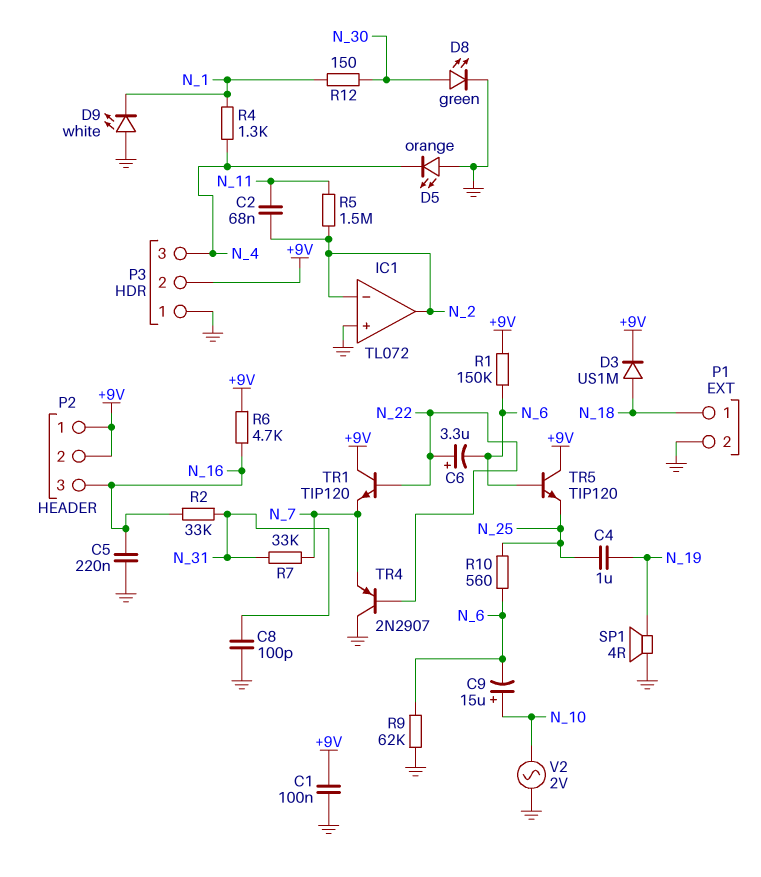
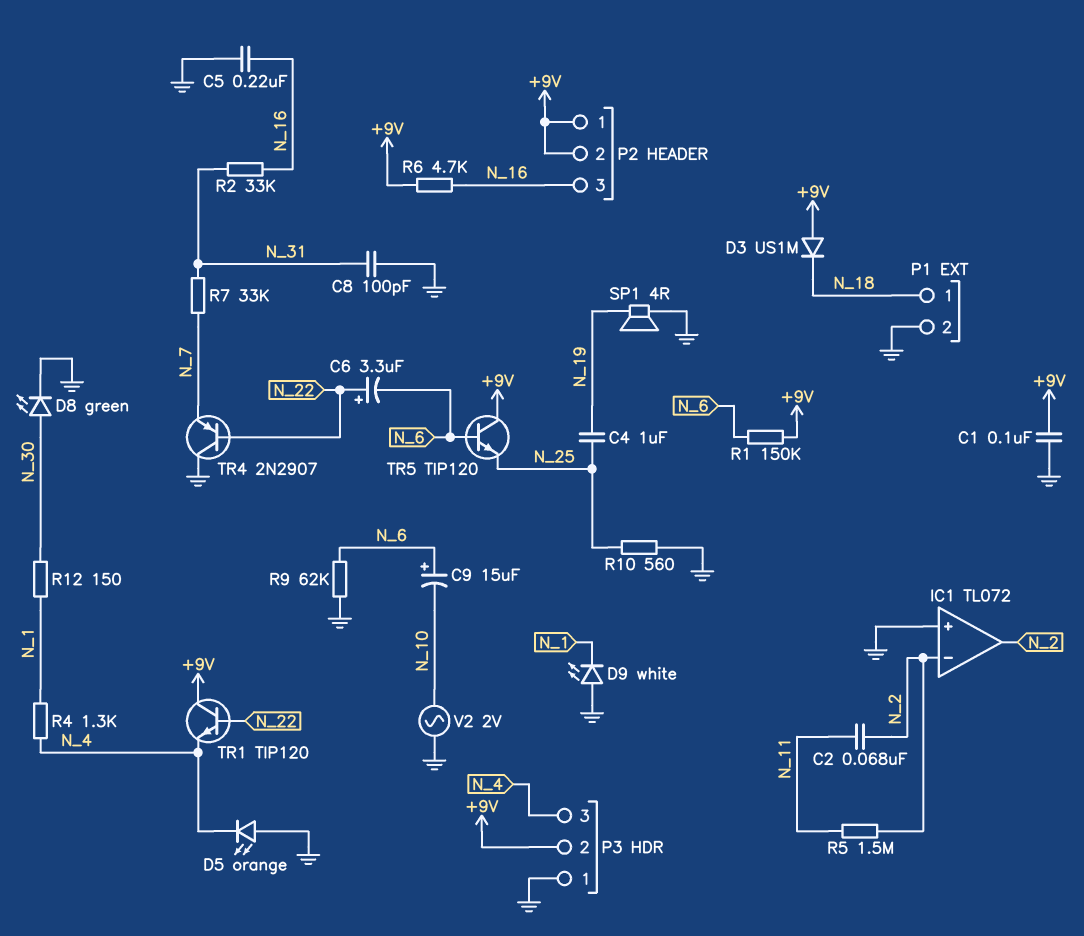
C9: 15uF (plus N_10, minus N_6) -> 15uF (plus N_6, minus N_10)
D3: diode US1M (A N_18, K +9V) -> diode US1M (A +9V, K N_18)
R10: 560 (N_6, N_25) -> 560 (GND, N_25)
TR1: NPN TIP120 (B N_22, C +9V, E N_7) -> NPN TIP120 (B N_22, C +9V, E N_4)

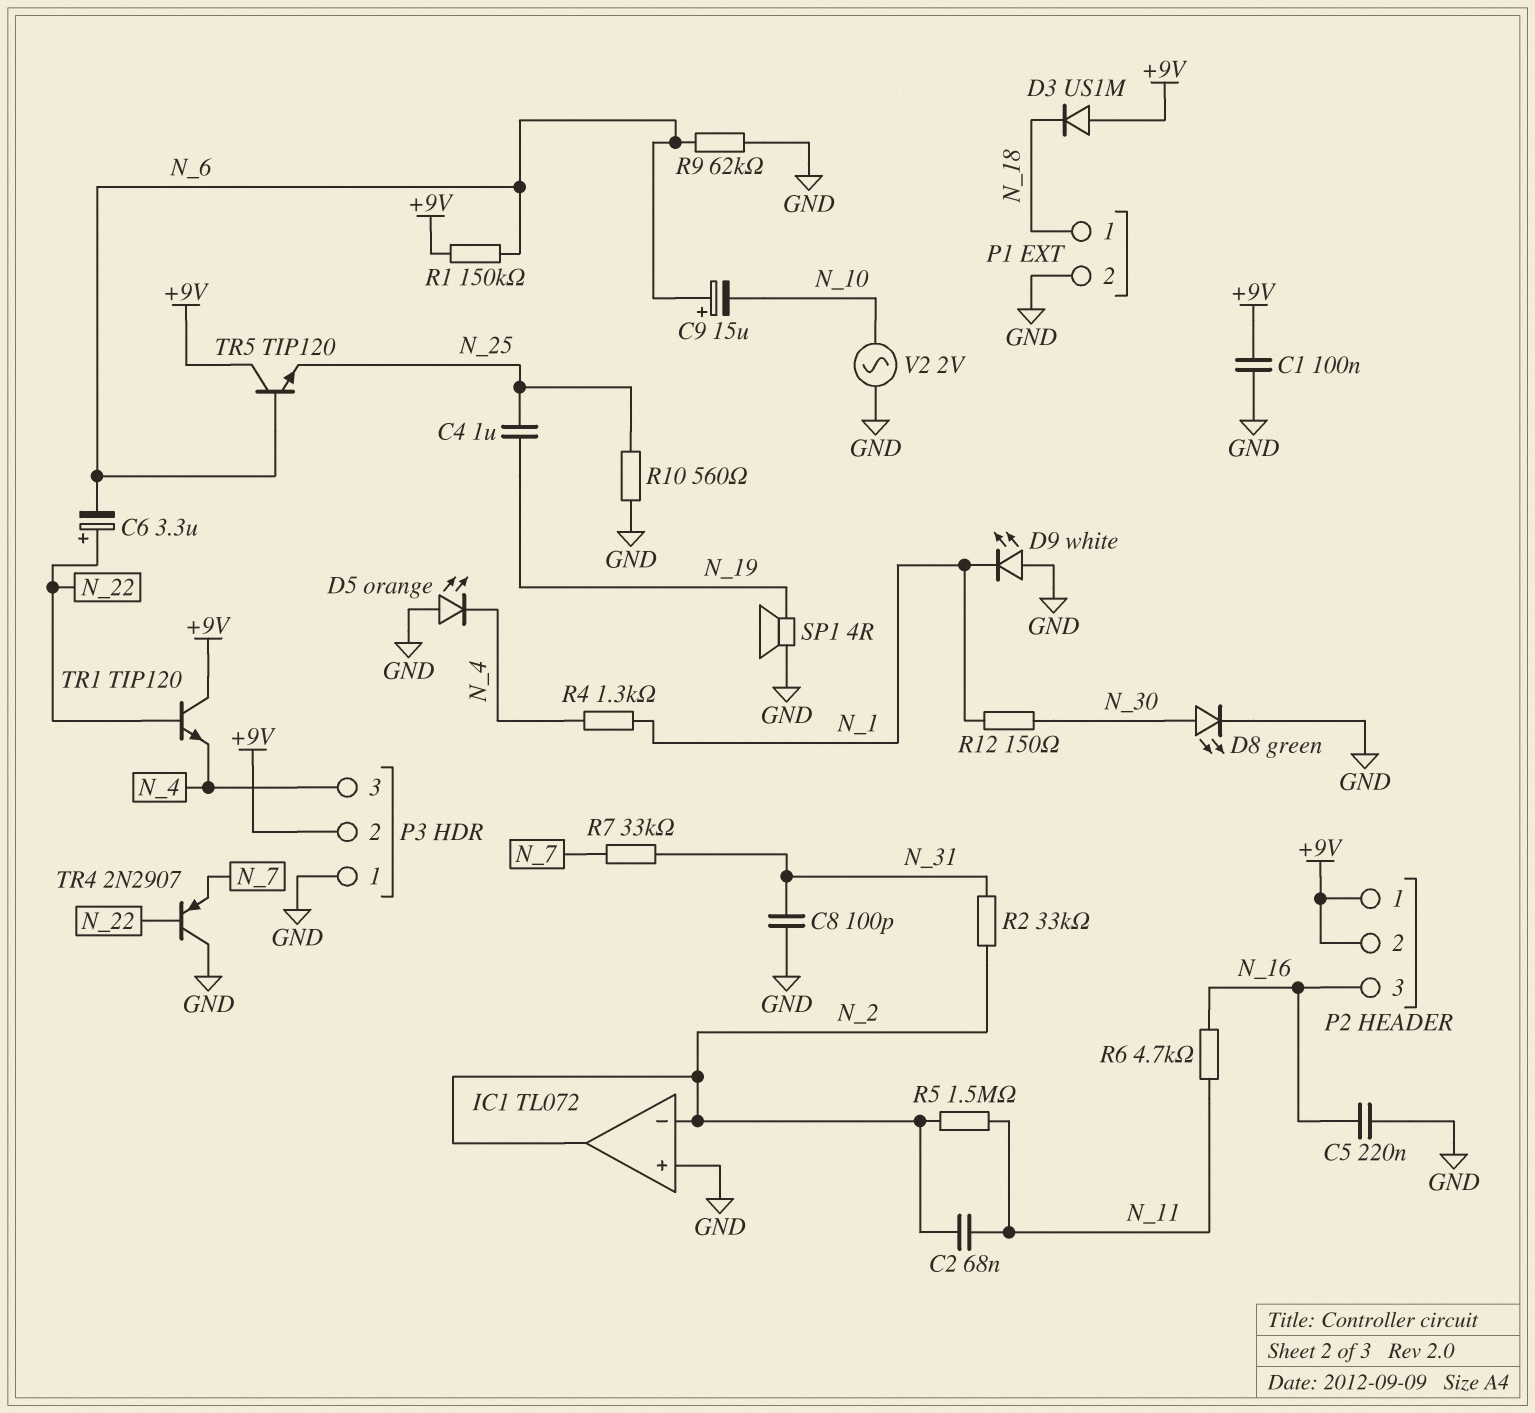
R2: 33k (N_16, N_31) -> 33k (N_2, N_31)
R6: 4.7k (+9V, N_16) -> 4.7k (N_11, N_16)

